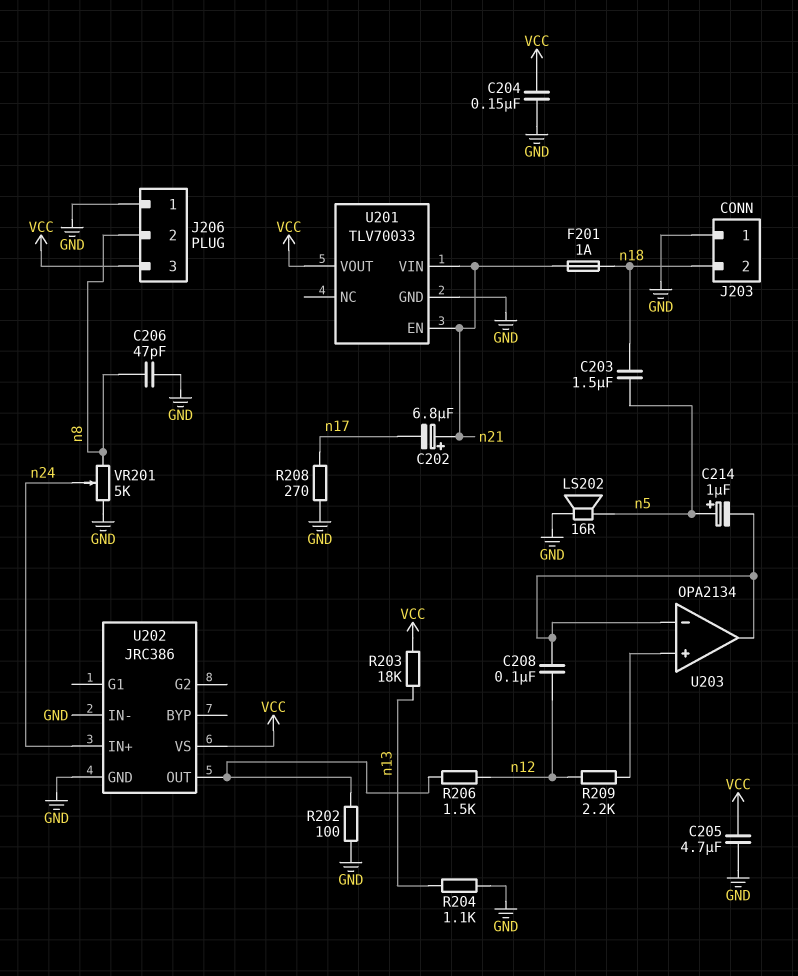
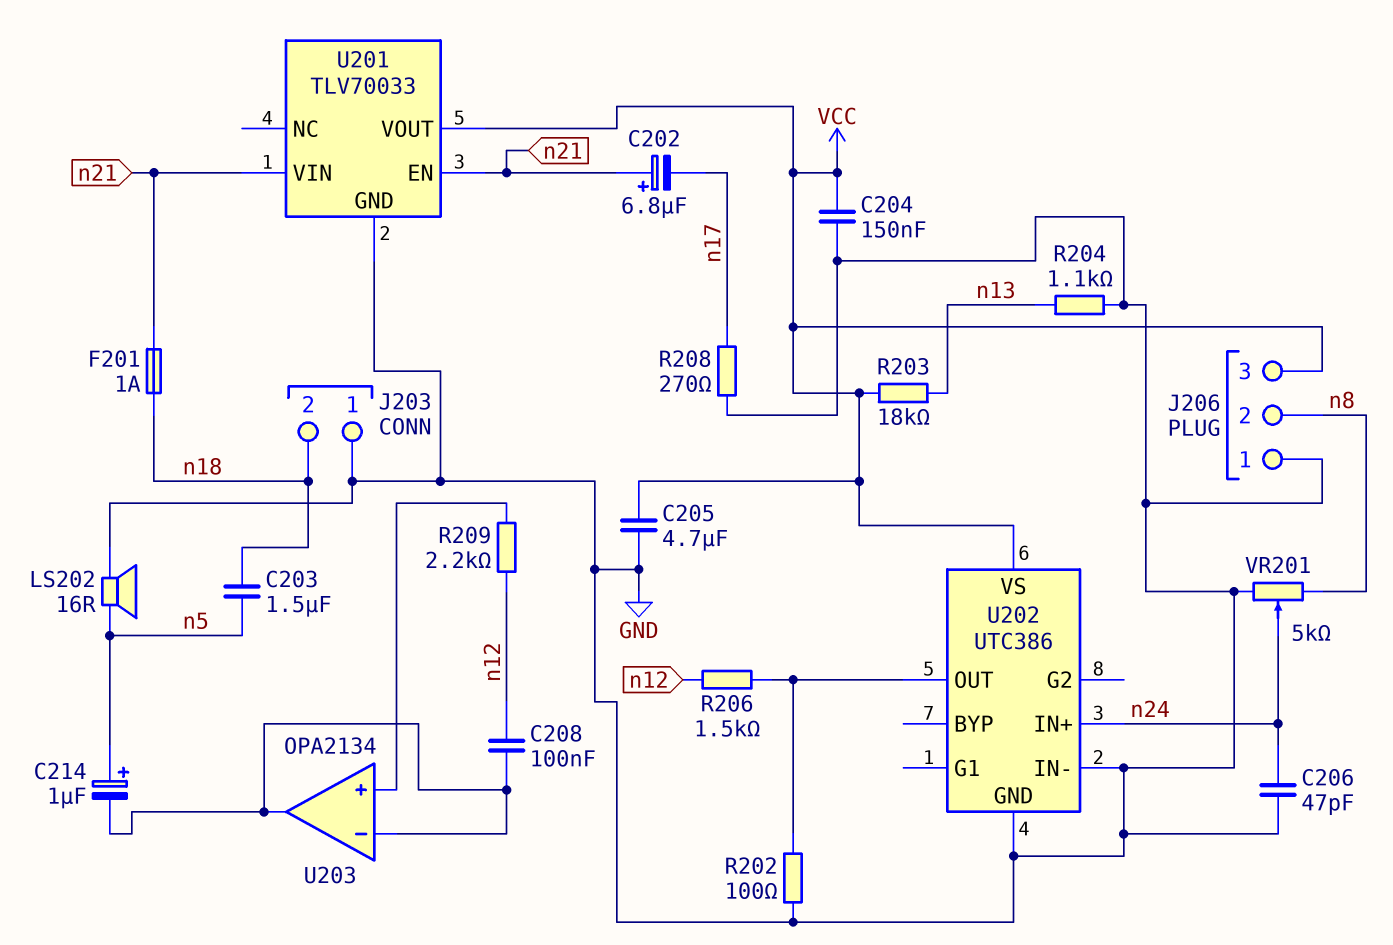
C206: 47pF (GND, n8) -> 47pF (GND, n24)
U202: JRC386 -> UTC386

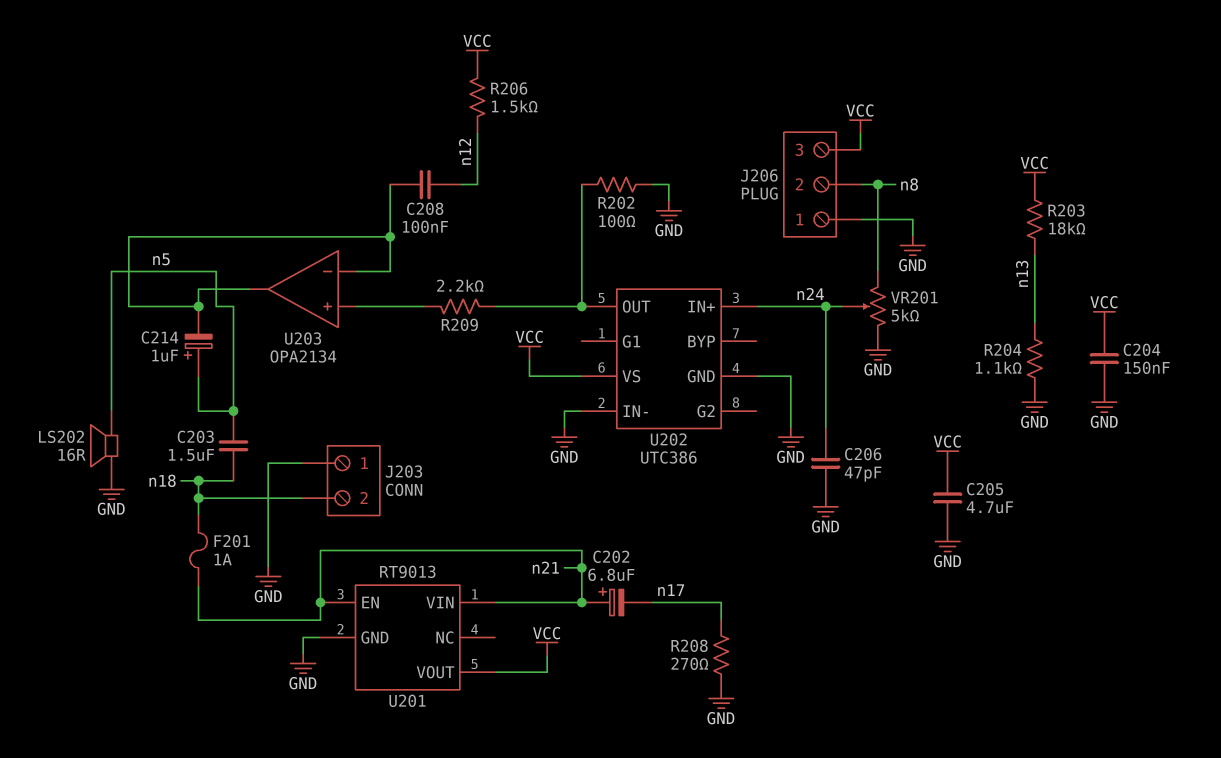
R206: 1.5k (U202/OUT, n12) -> 1.5k (VCC, n12)
R209: 2.2k (U203/in+, n12) -> 2.2k (U202/OUT, U203/in+)
U201: TLV70033 -> RT9013

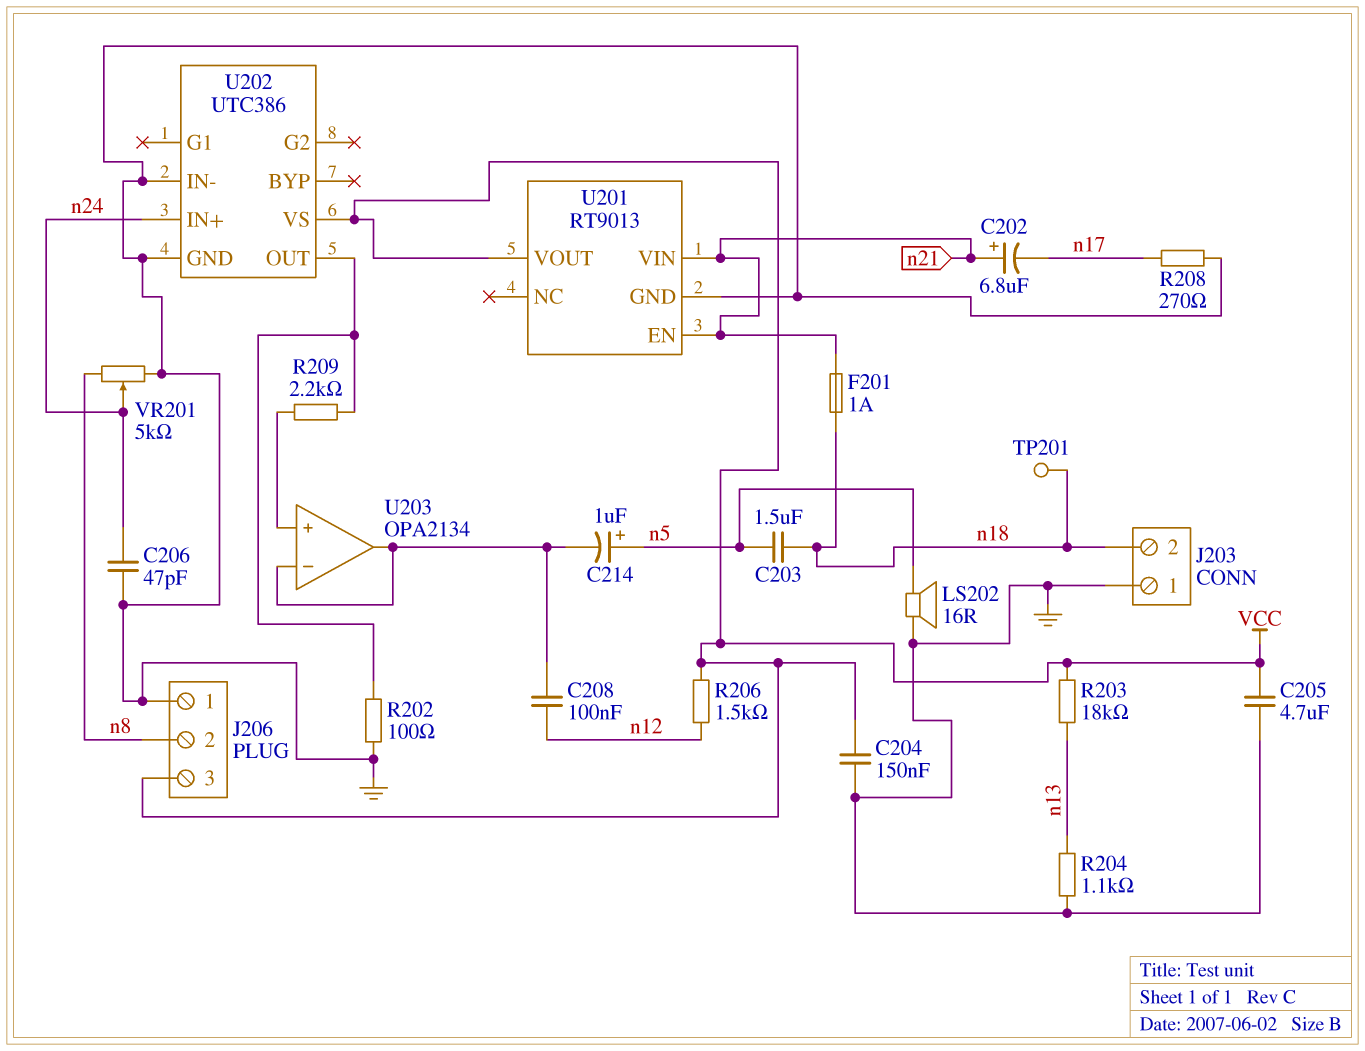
TP201: none -> test point (n18)

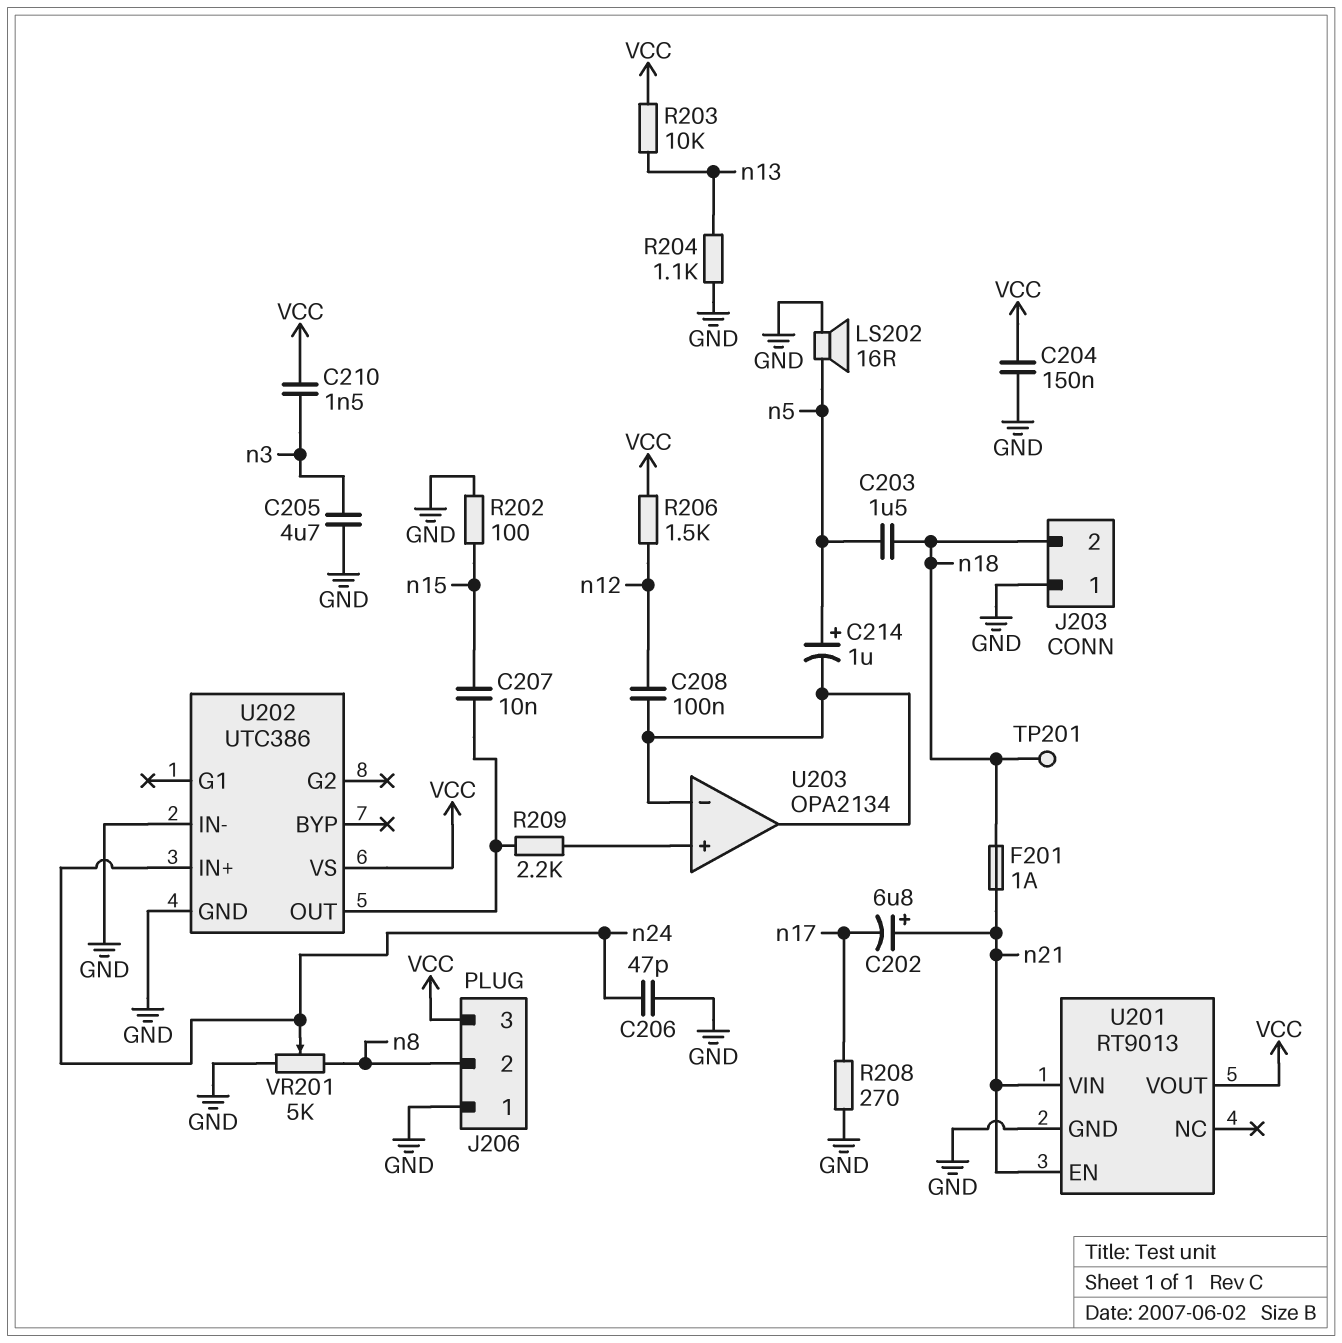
C205: 4.7uF (GND, VCC) -> 4.7uF (GND, n3)
C207: none -> 10nF (U202/OUT, n15)
C210: none -> 1.5nF (VCC, n3)
R202: 100 (GND, U202/OUT) -> 100 (GND, n15)
R203: 18k (VCC, n13) -> 10k (VCC, n13)

